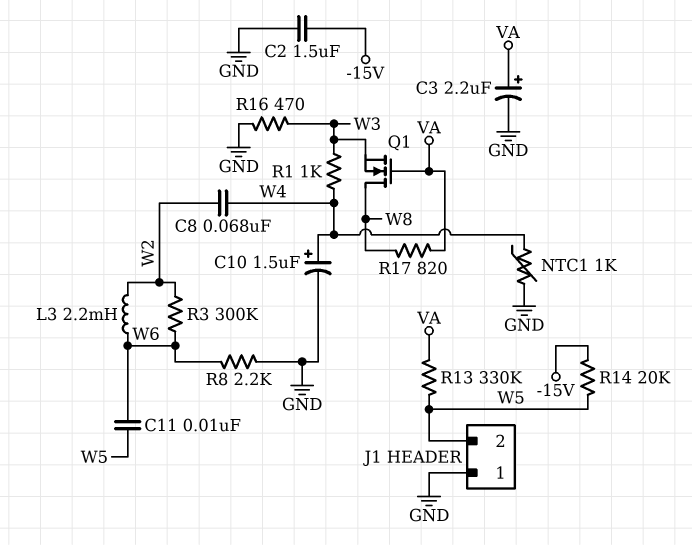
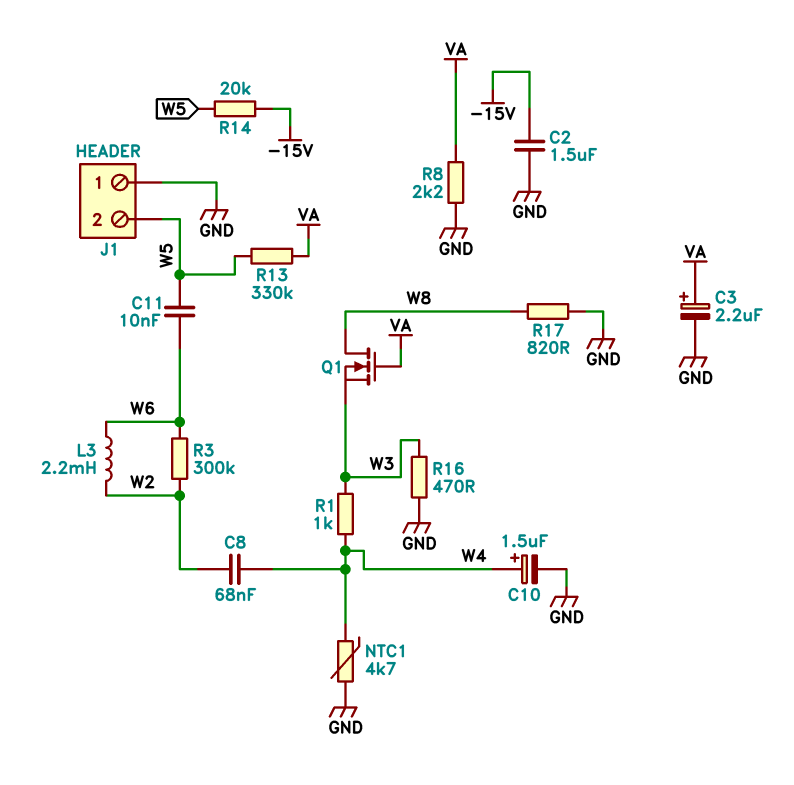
NTC1: 1k (GND, W4) -> 4.7k (GND, W4)
R8: 2.2k (GND, W6) -> 2.2k (GND, VA)
R17: 820 (VA, W8) -> 820 (GND, W8)

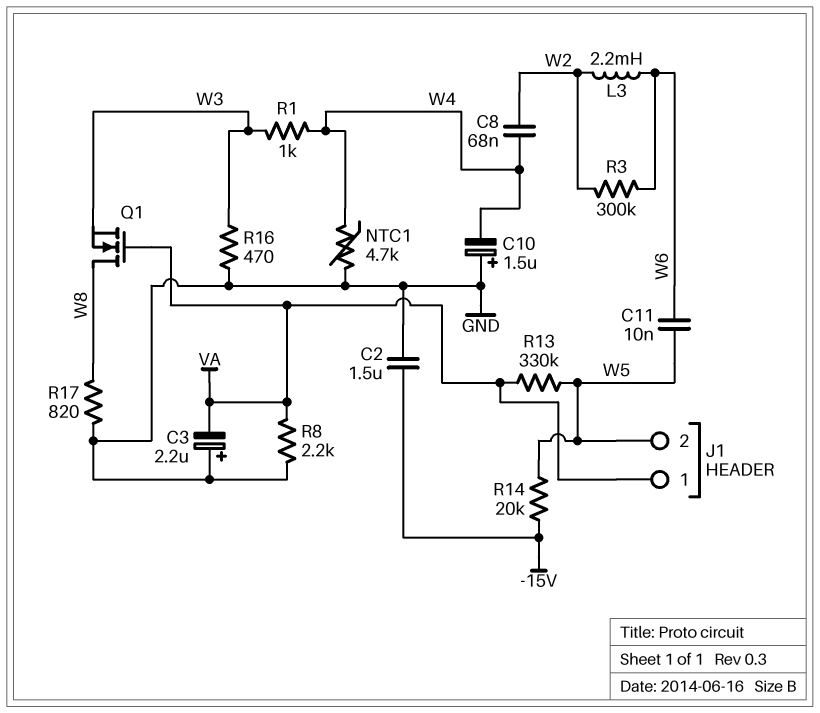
C3: 2.2uF (plus VA, minus GND) -> 2.2uF (plus GND, minus VA)
C10: 1.5uF (plus W4, minus GND) -> 1.5uF (plus GND, minus W4)
J1 pin 1: GND -> VA

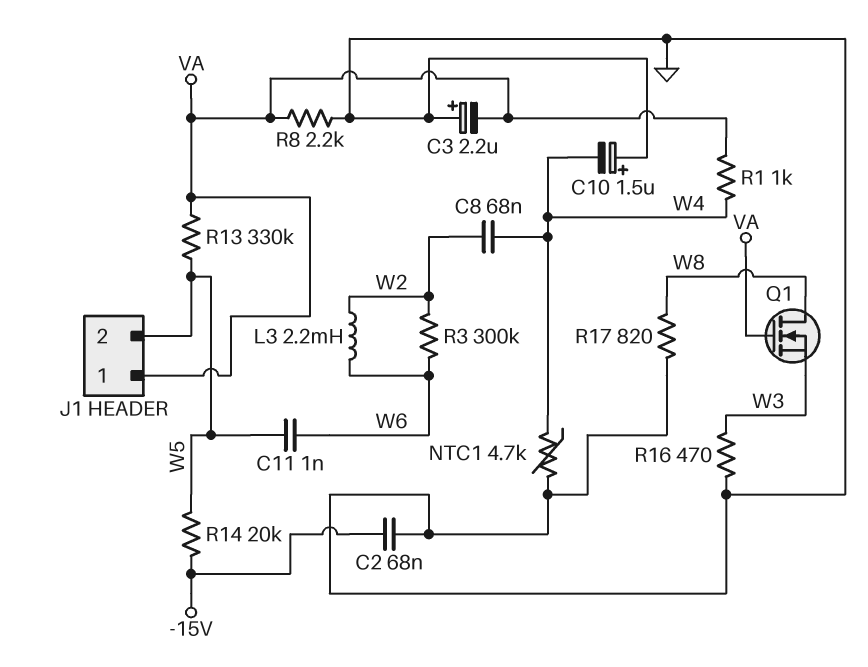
C2: 1.5uF (-15V, GND) -> 68nF (-15V, GND)
C11: 10nF (W5, W6) -> 1nF (W5, W6)
R1: 1k (W3, W4) -> 1k (VA, W4)

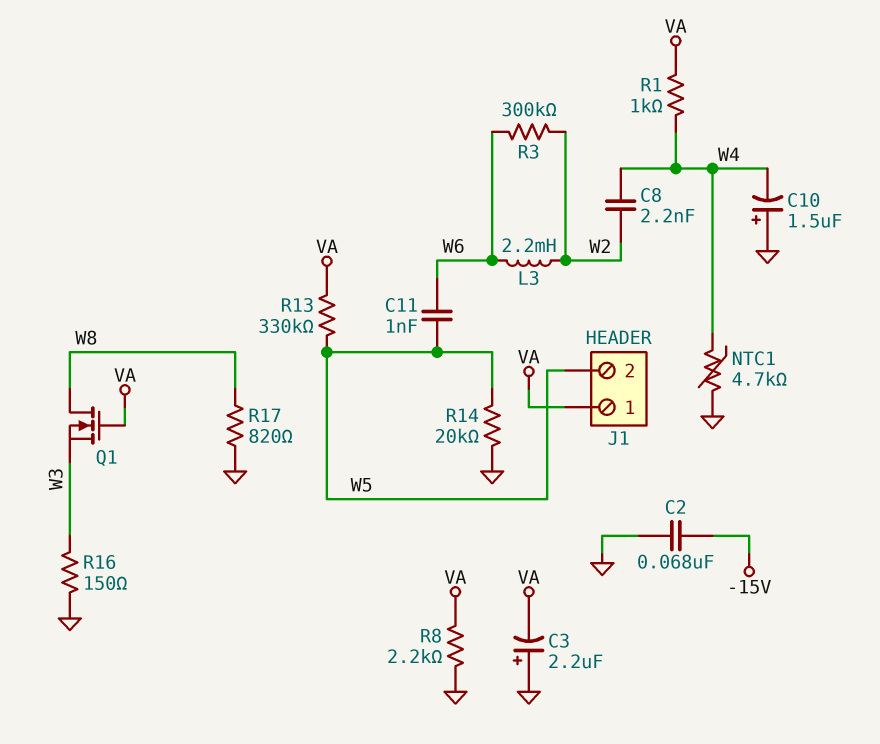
C8: 68nF (W2, W4) -> 2.2nF (W2, W4)
R14: 20k (-15V, W5) -> 20k (GND, W5)
R16: 470 (GND, W3) -> 150 (GND, W3)

